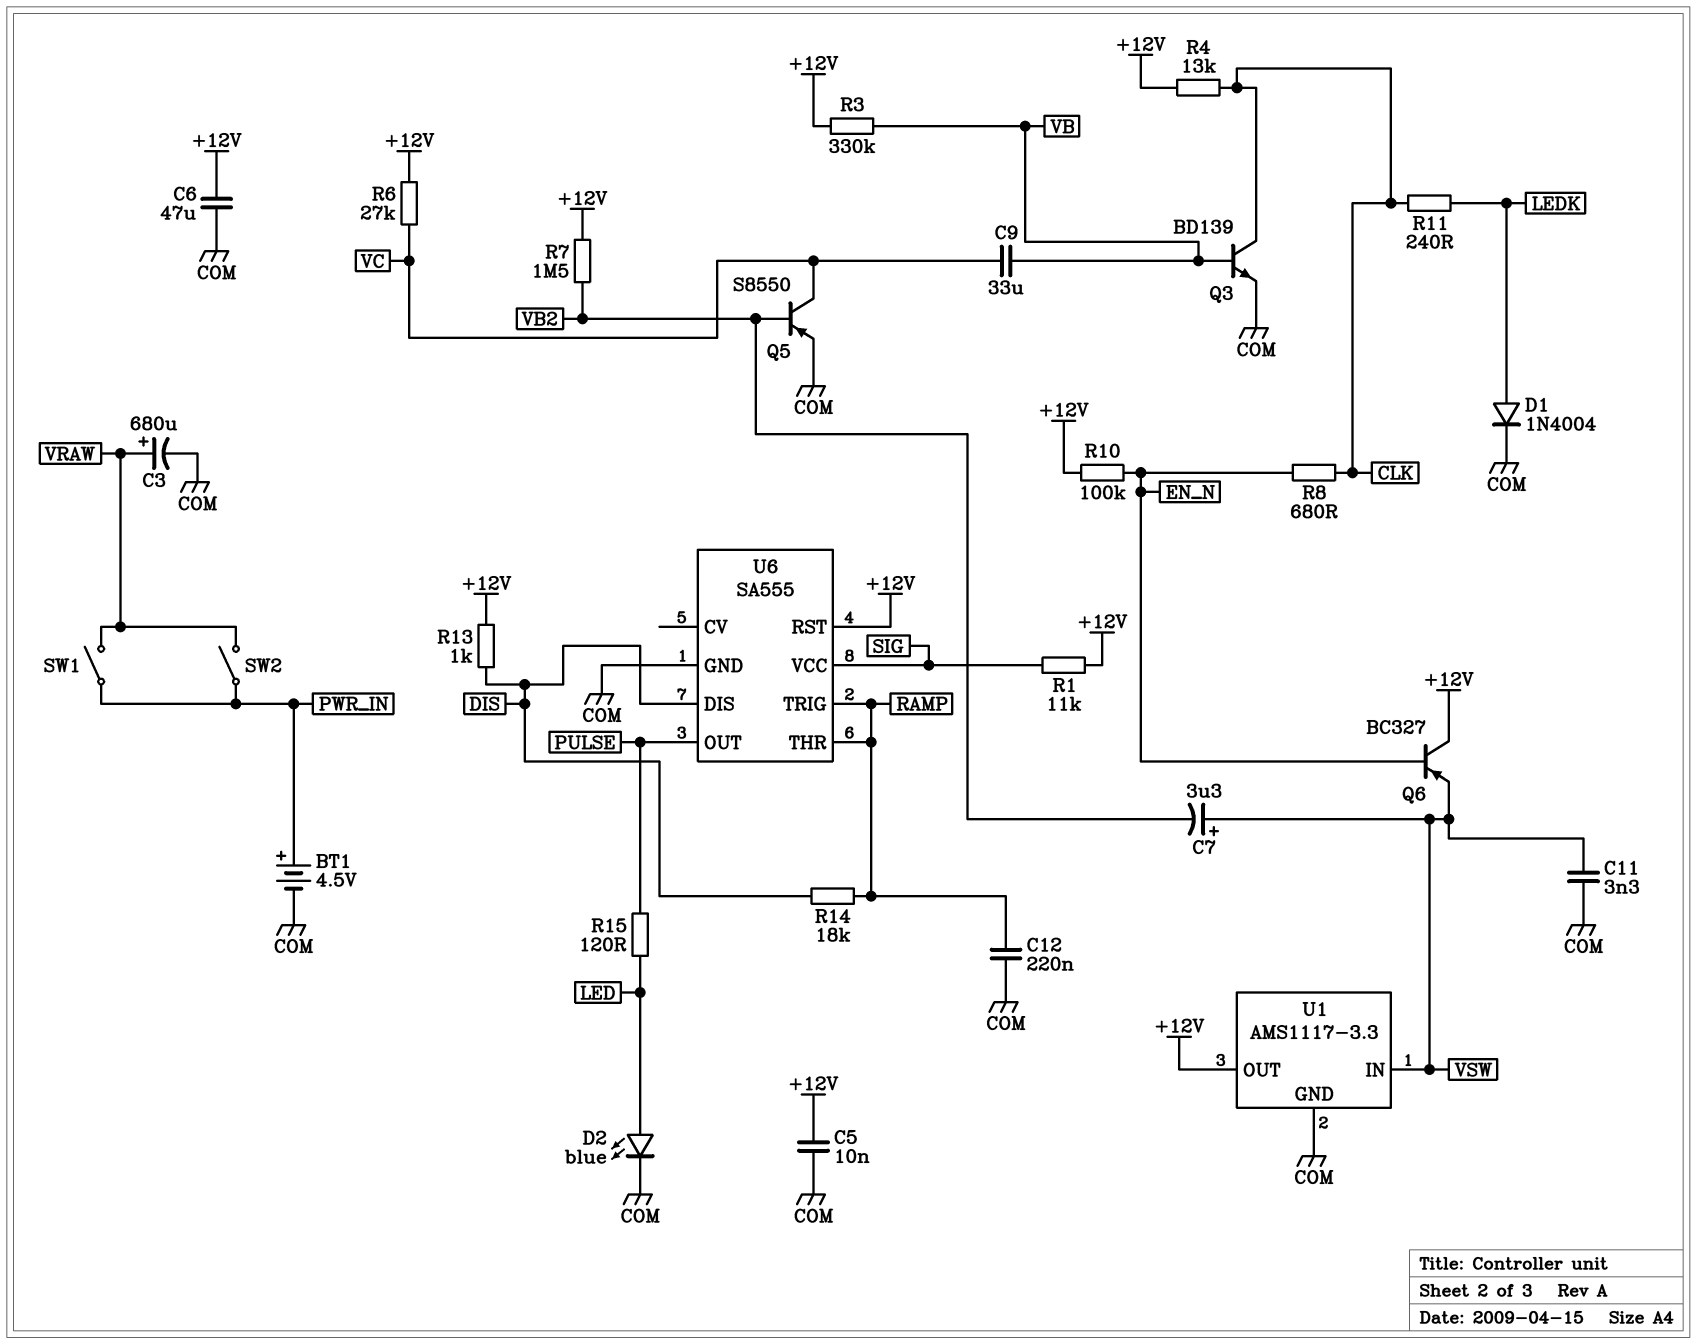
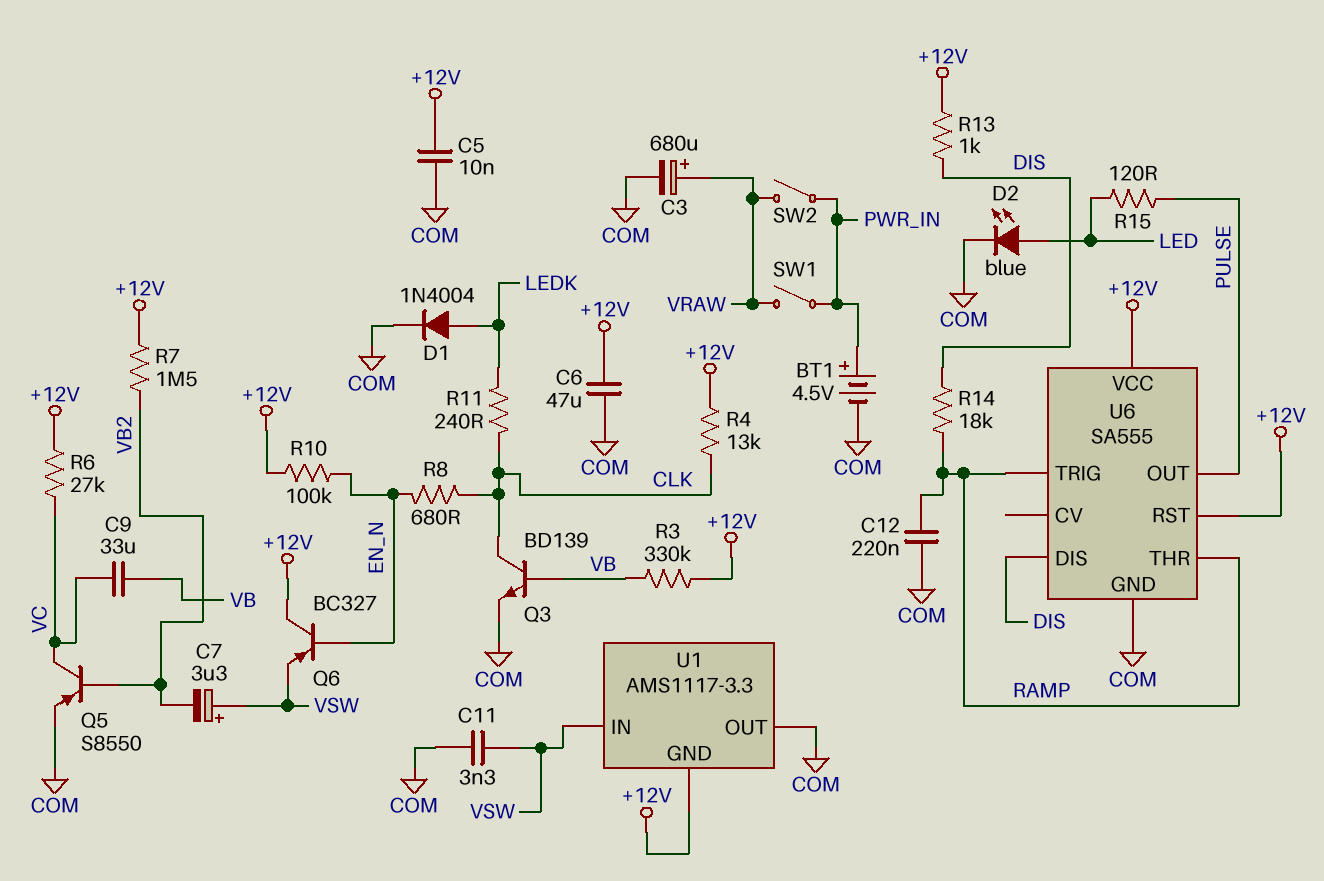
R1: 11k (+12V, SIG) -> none
U1 pin GND: COM -> +12V
U1 pin OUT: +12V -> COM
U6 pin VCC: SIG -> +12V

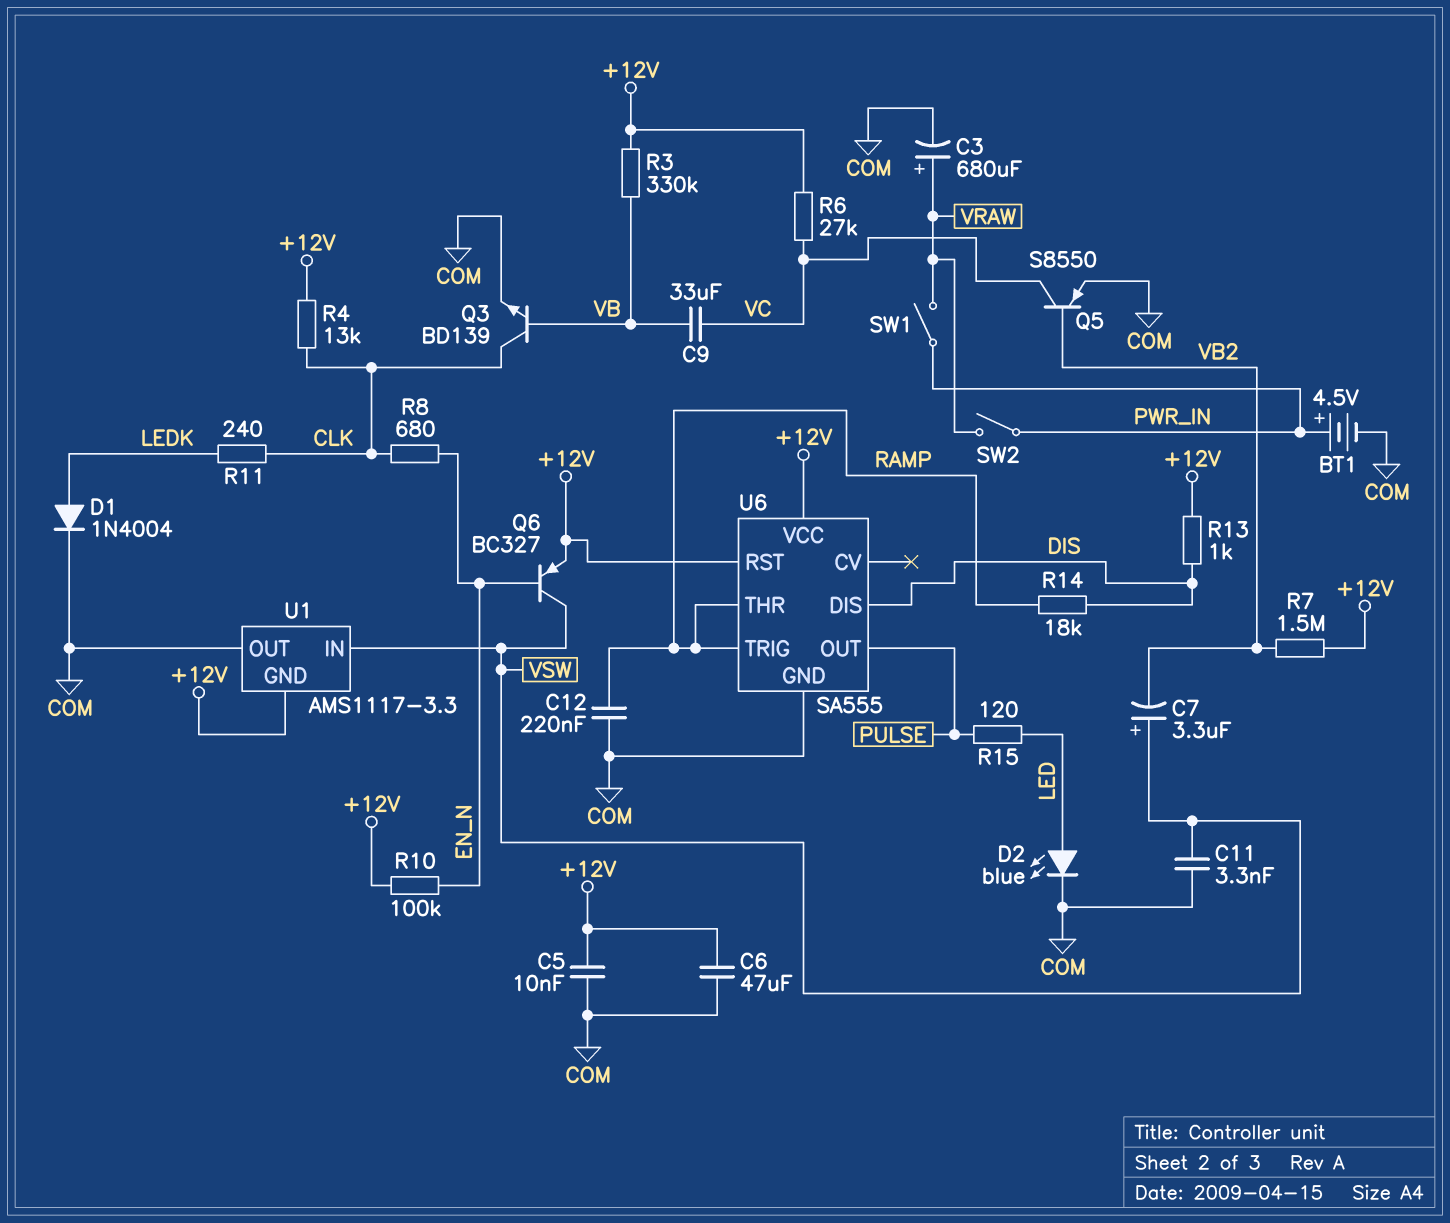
Q6: PNP BC327 (B EN_N, C +12V, E VSW) -> PNP BC327 (B EN_N, C VSW, E +12V)

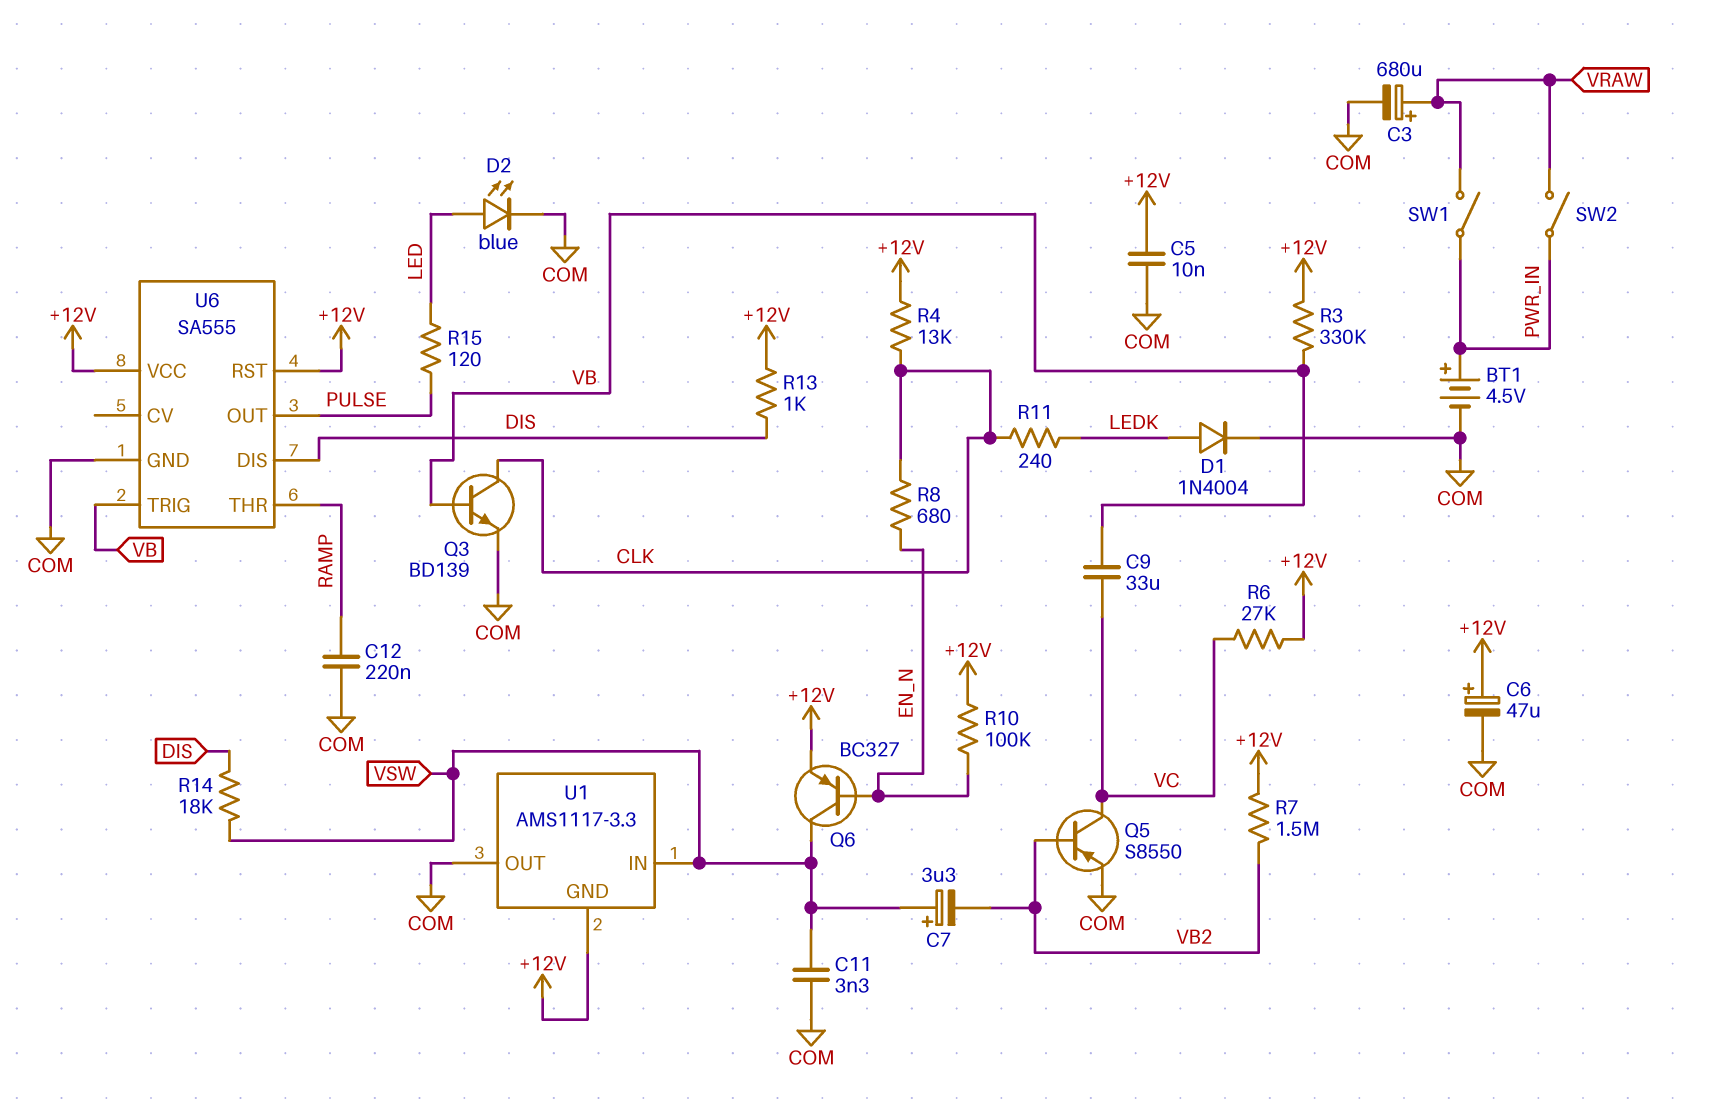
C6: 47uF (+12V, COM) -> 47uF (plus +12V, minus COM)
R14: 18k (DIS, RAMP) -> 18k (DIS, VSW)
U6 pin TRIG: RAMP -> VB

